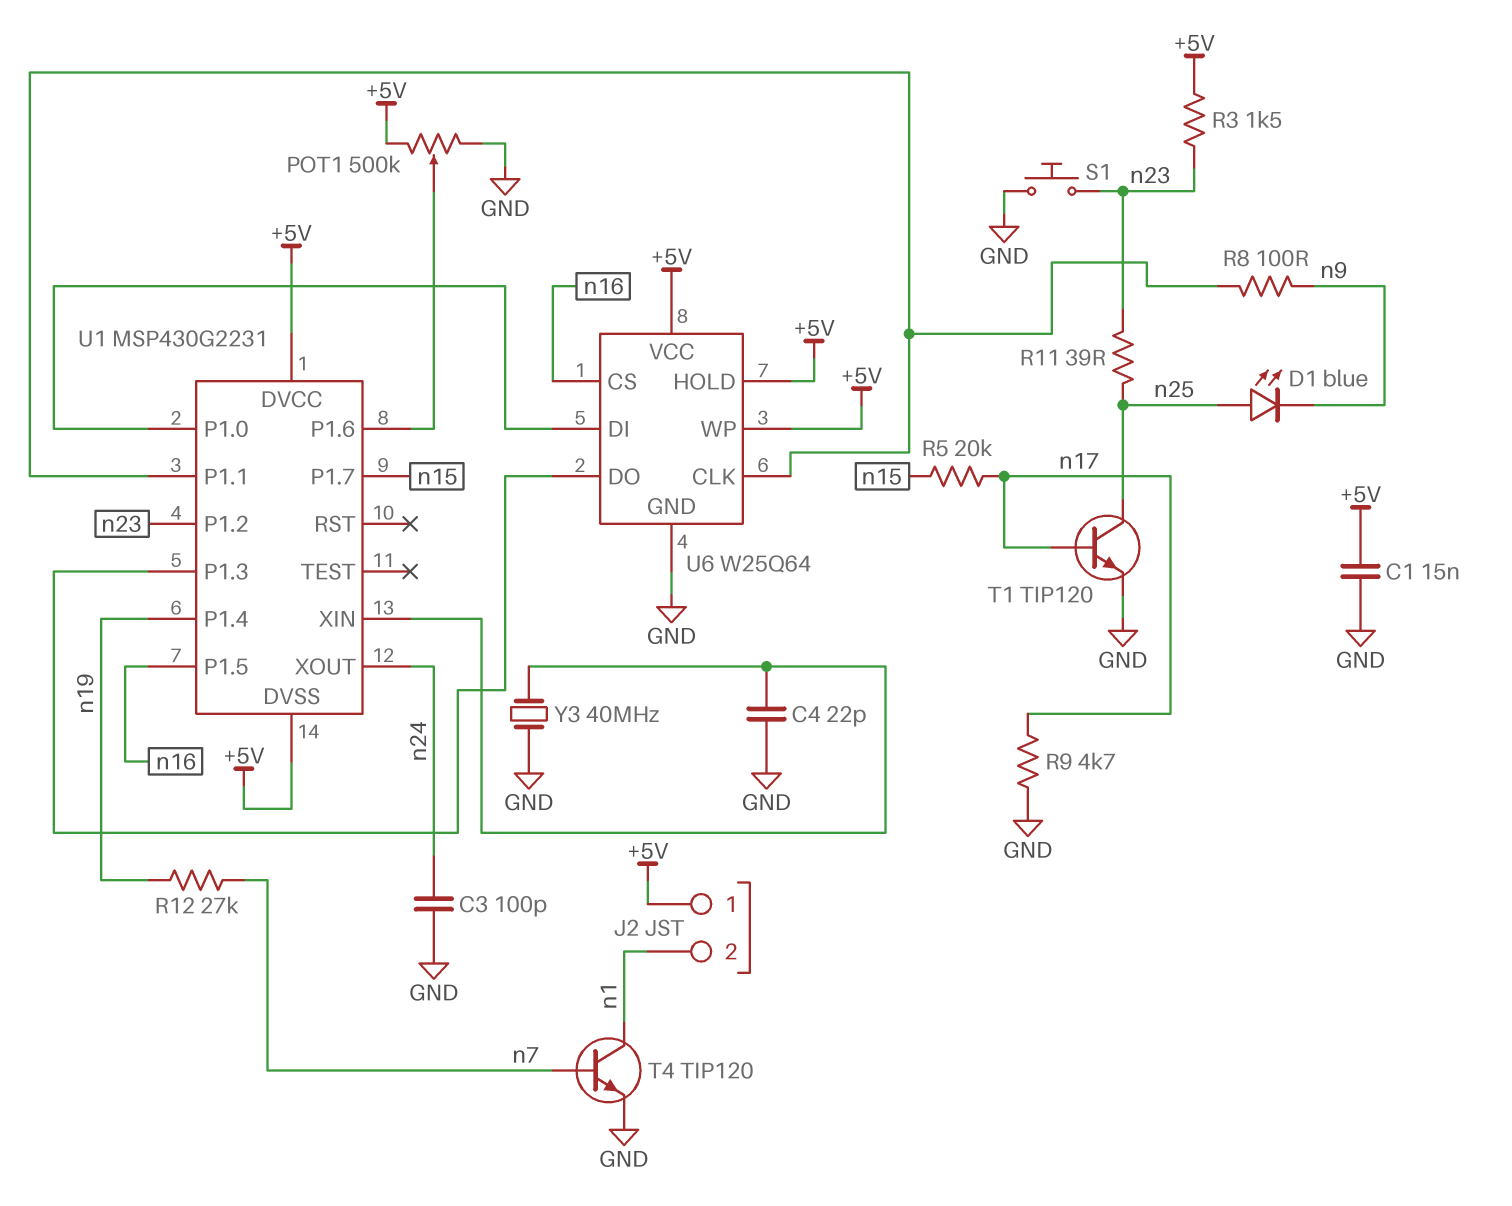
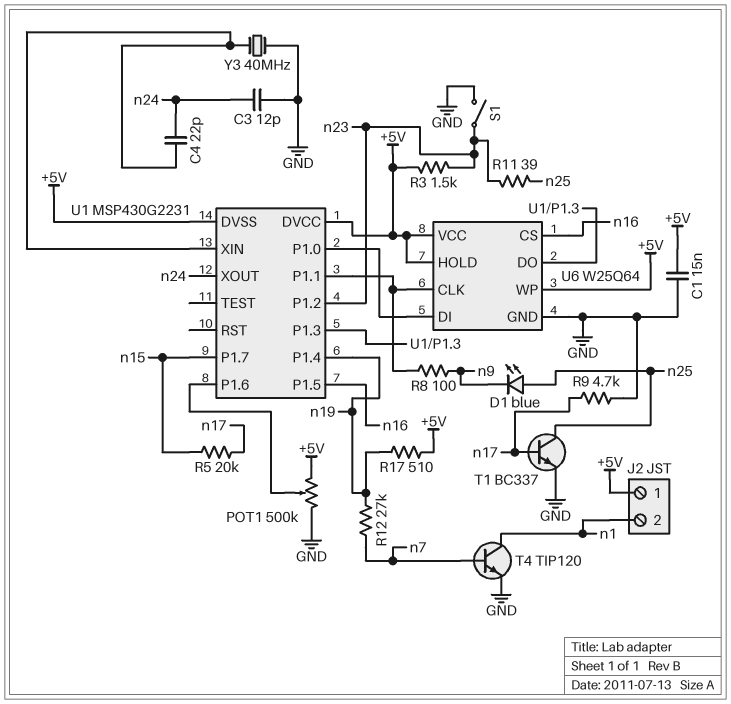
C3: 100pF (GND, n24) -> 12pF (GND, n24)
C4: 22pF (GND, U1/XIN) -> 22pF (U1/XIN, n24)
R17: none -> 510 (+5V, n19)
S1: button (GND, n23) -> switch (GND, n23)
T1: NPN TIP120 (B n17, C n25, E GND) -> NPN BC337 (B n17, C n25, E GND)

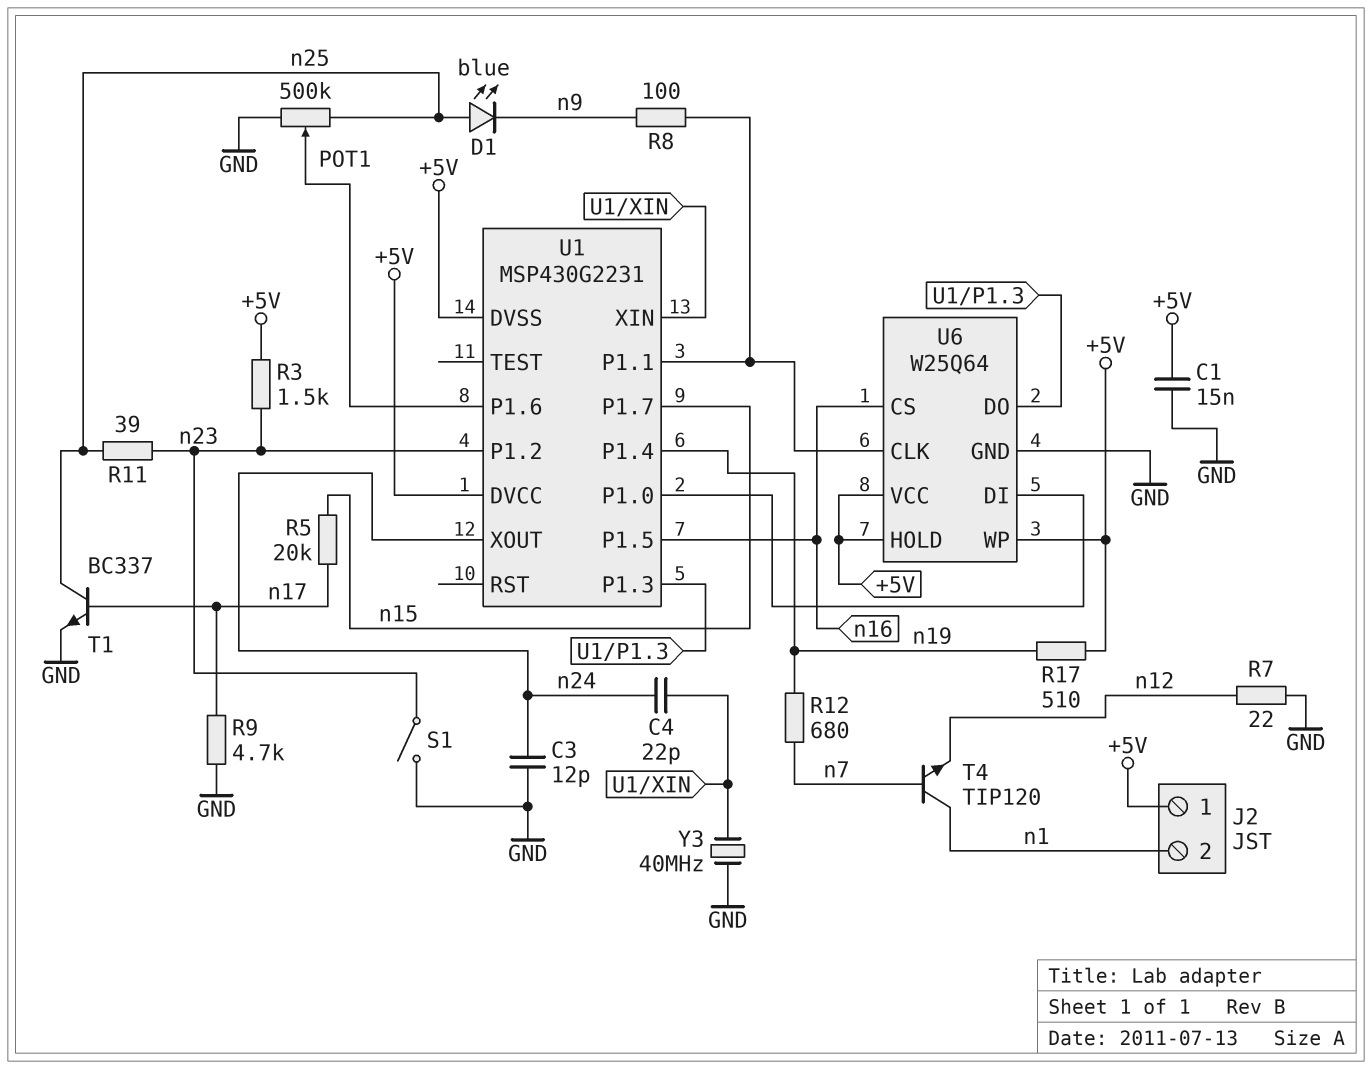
POT1: 500k (+5V, GND, wiper U1/P1.6) -> 500k (GND, n25, wiper U1/P1.6)
R7: none -> 22 (GND, n12)
R12: 27k (n7, n19) -> 680 (n7, n19)
T4: NPN TIP120 (B n7, C n1, E GND) -> NPN TIP120 (B n7, C n1, E n12)

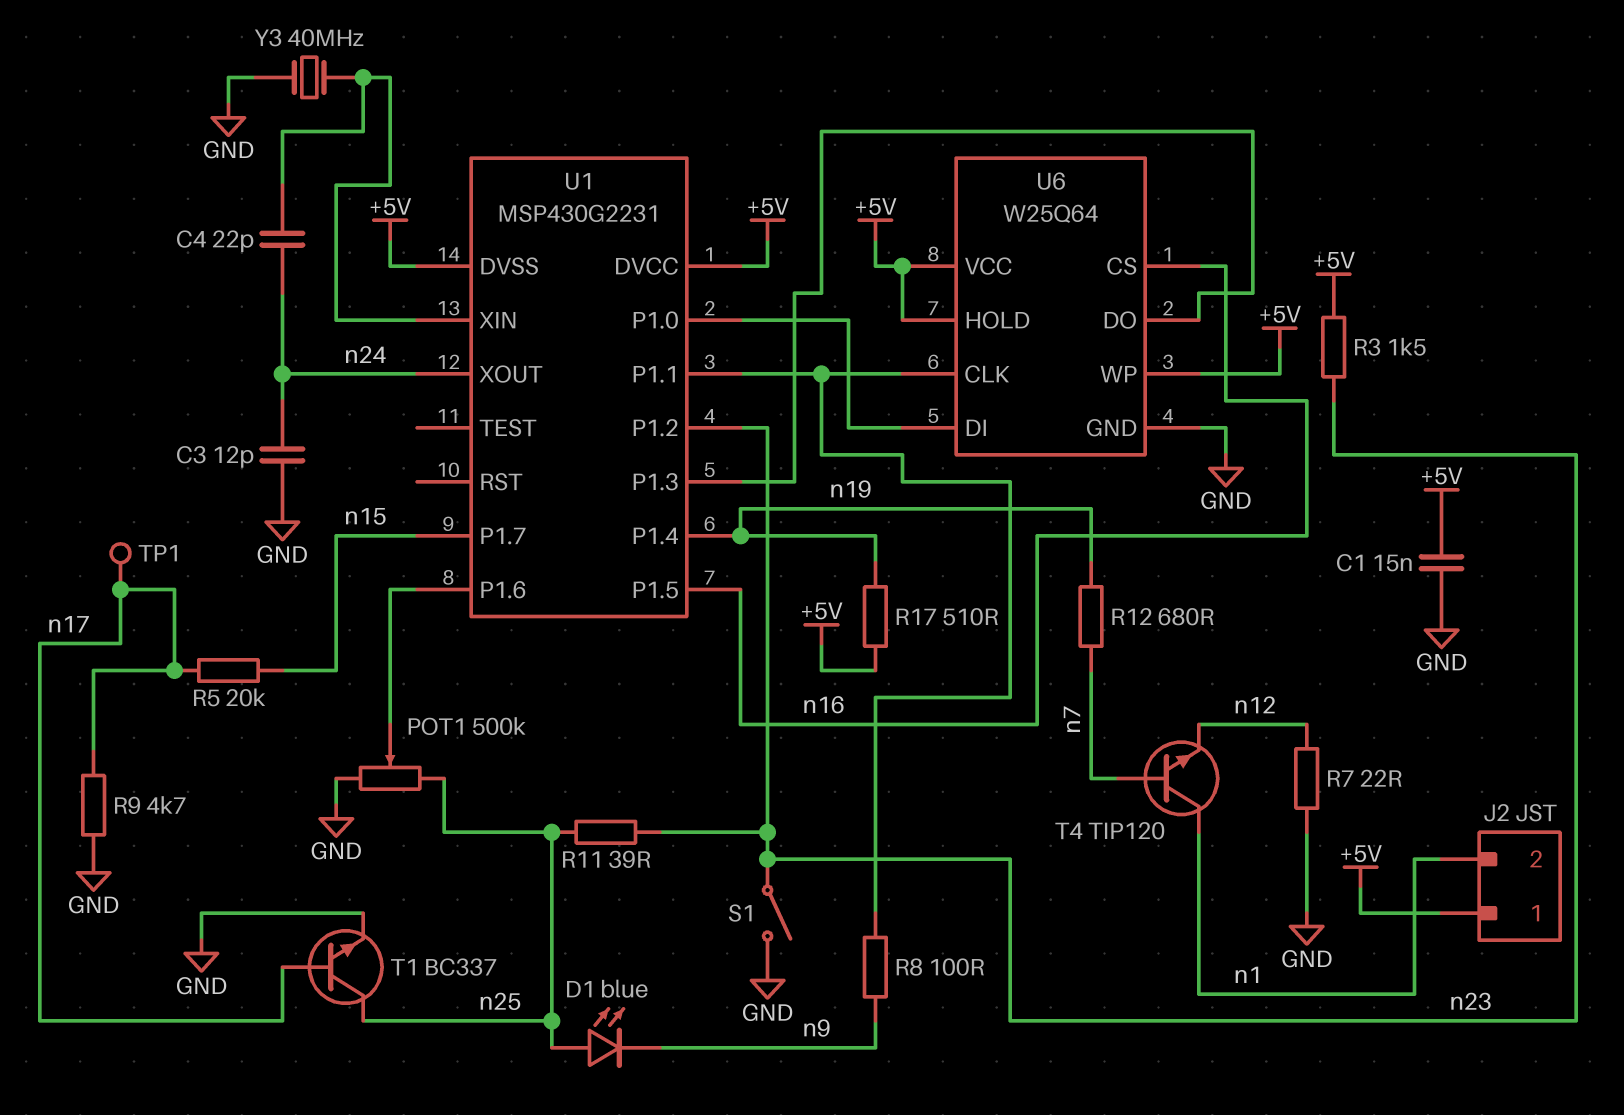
TP1: none -> test point (n17)

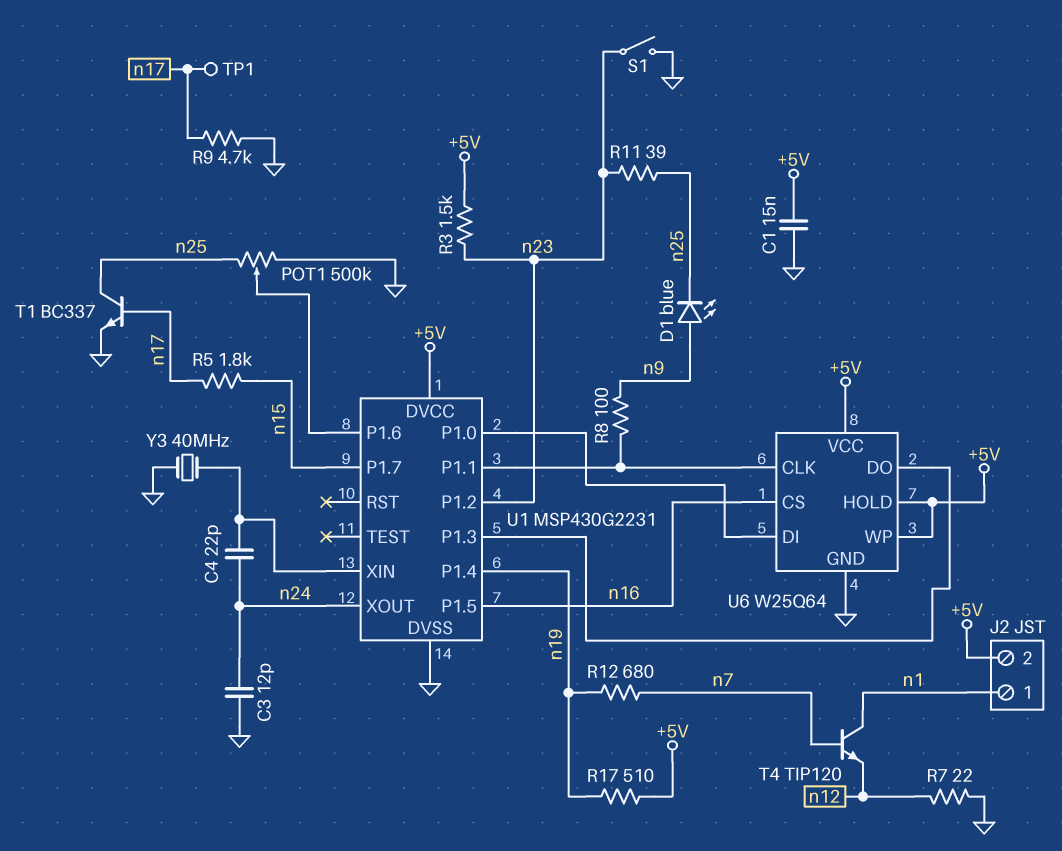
D1: LED blue (A n25, K n9) -> LED blue (A n9, K n25)
J2 pin 1: +5V -> n1
J2 pin 2: n1 -> +5V
R5: 20k (n15, n17) -> 1.8k (n15, n17)
U1 pin DVSS: +5V -> GND

